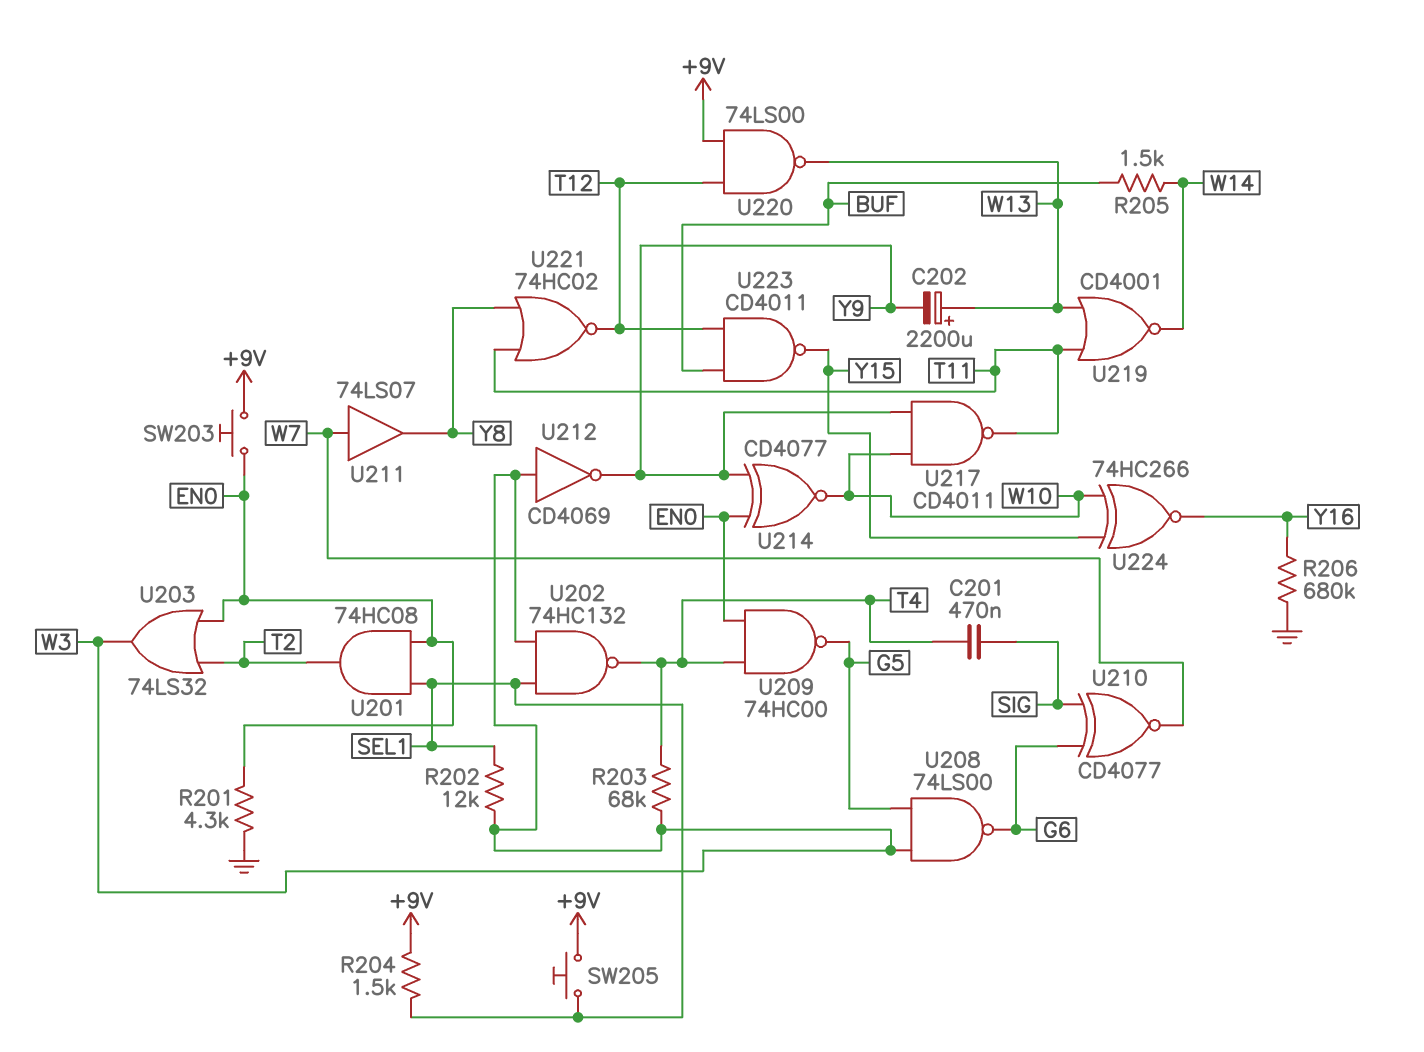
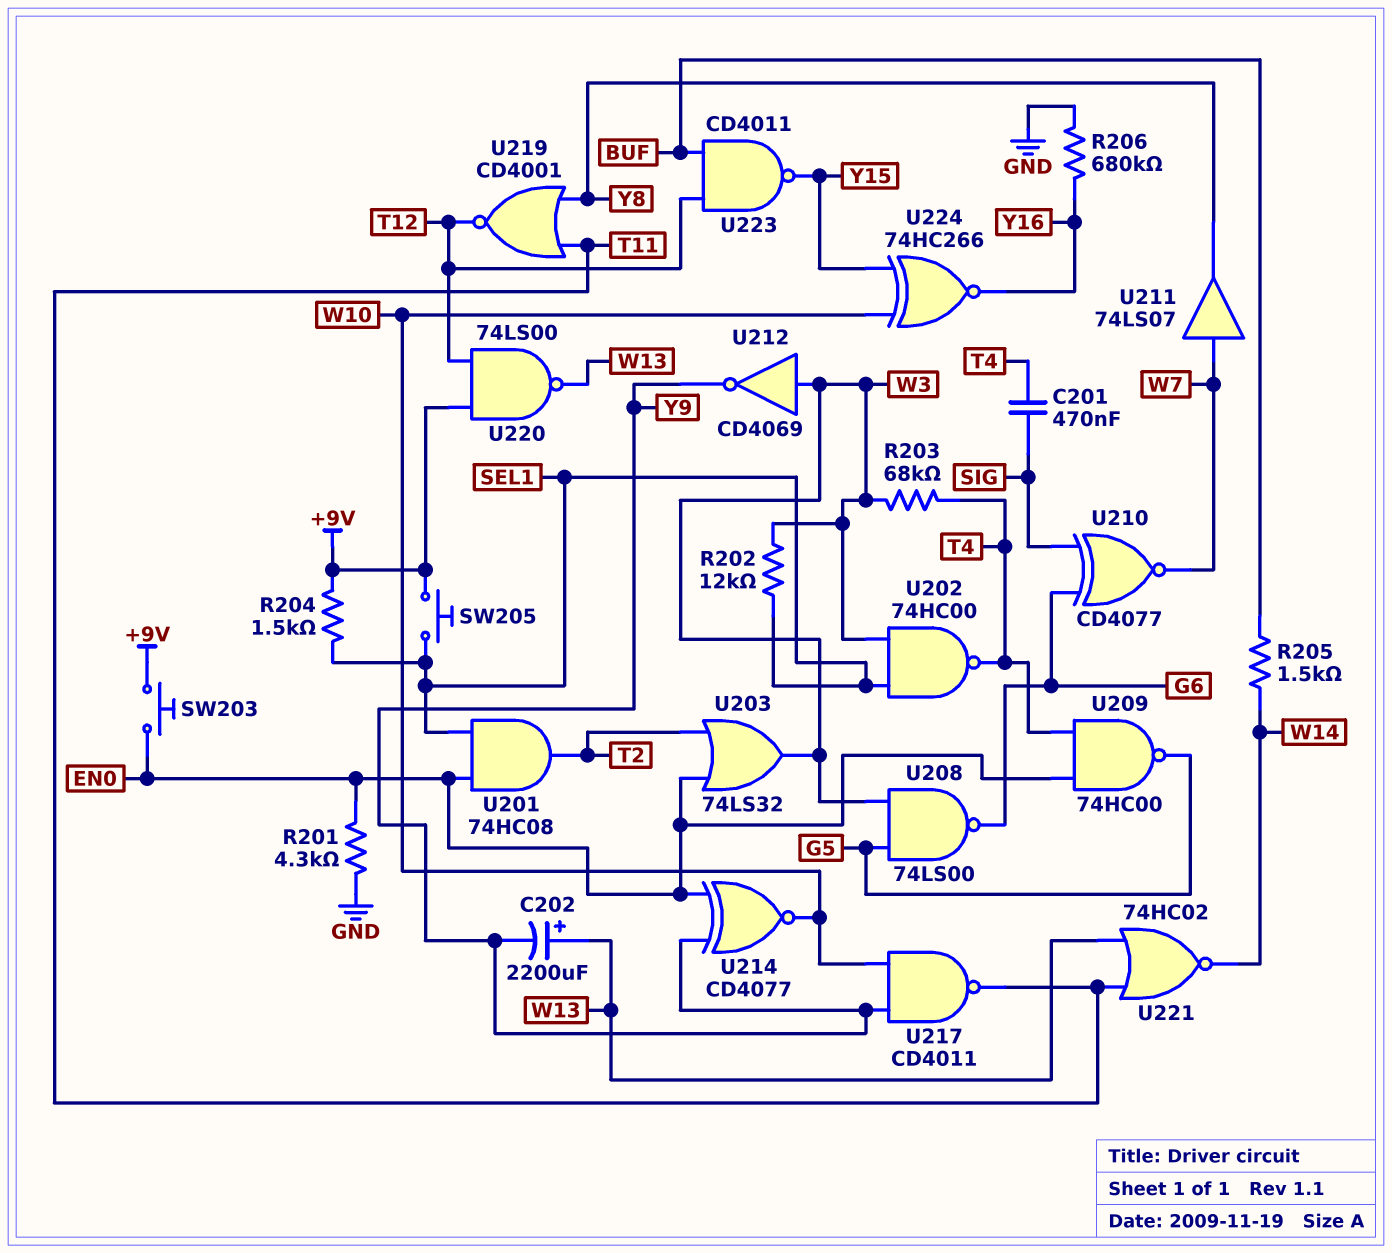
U202: NAND 74HC132 (in SEL1, in W3, out T4) -> NAND 74HC00 (in SEL1, in W3, out T4)
U219: NOR CD4001 (in T11, in W13, out W14) -> NOR CD4001 (in T11, in Y8, out T12)
U221: NOR 74HC02 (in T11, in Y8, out T12) -> NOR 74HC02 (in T11, in W13, out W14)

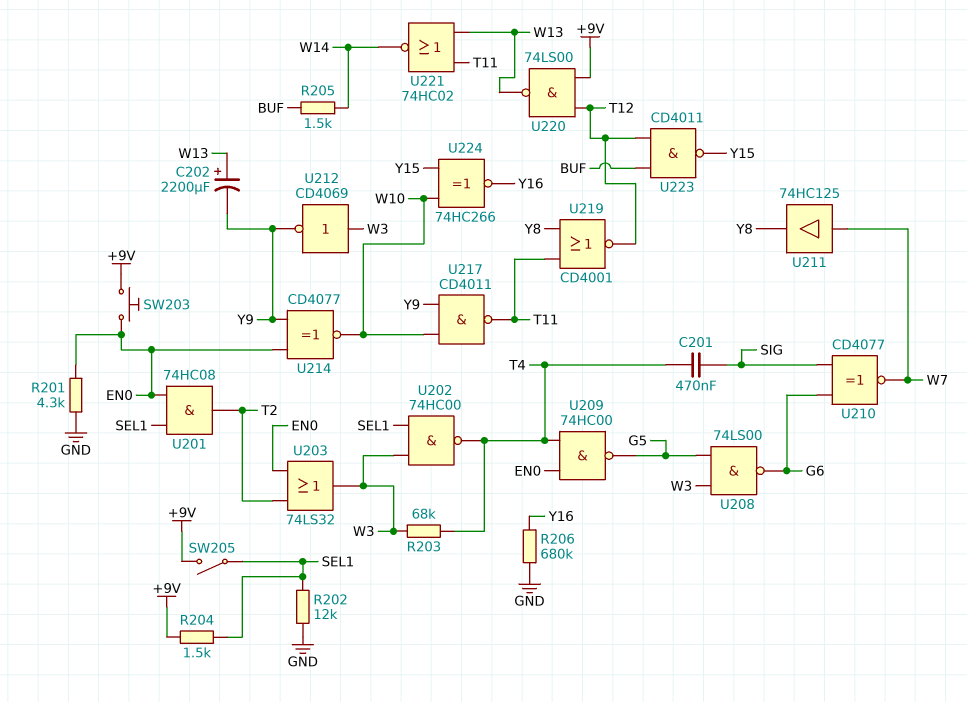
R202: 12k (SEL1, W3) -> 12k (GND, SEL1)
SW205: button (+9V, SEL1) -> switch (+9V, SEL1)
U211: buffer 74LS07 (in W7, out Y8) -> buffer 74HC125 (in W7, out Y8)

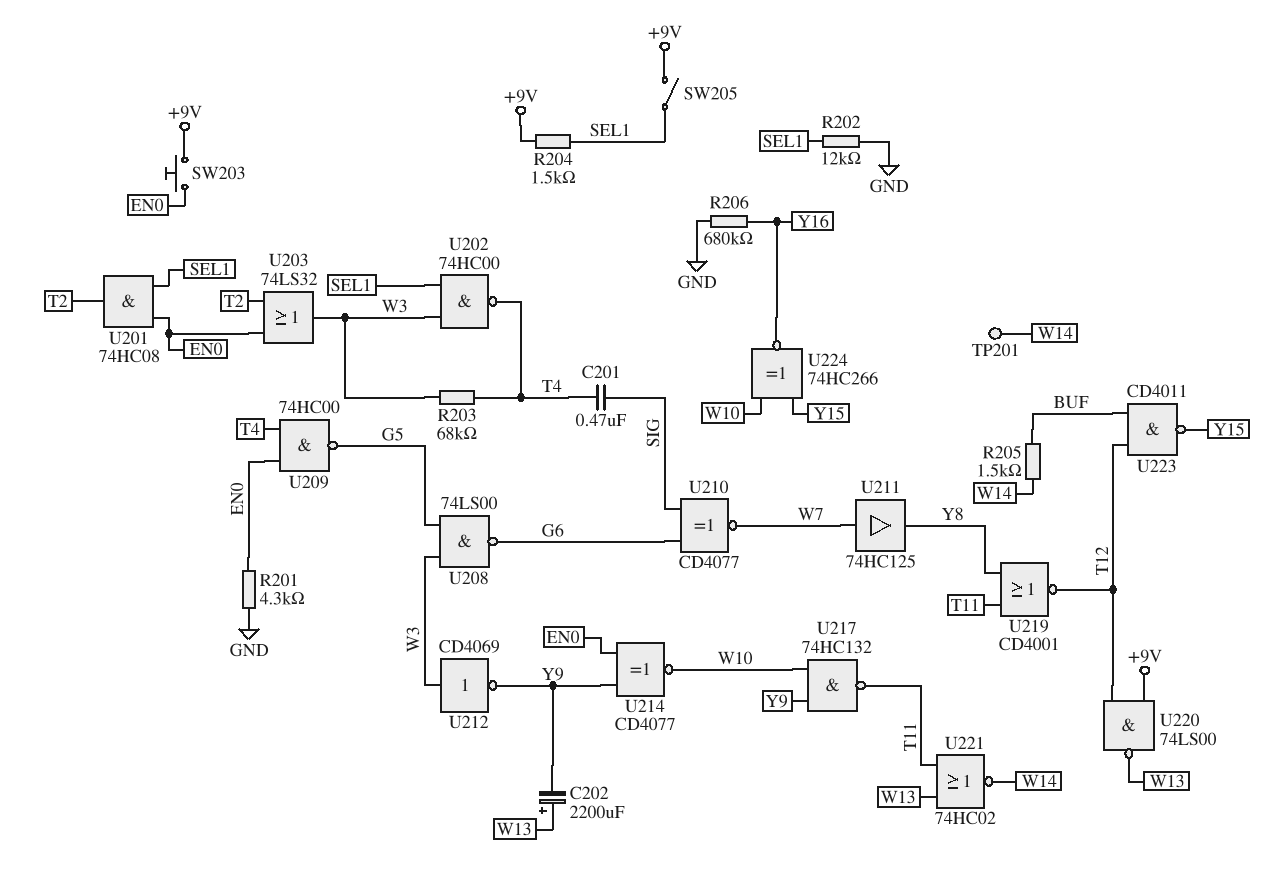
TP201: none -> test point (W14)
U217: NAND CD4011 (in W10, in Y9, out T11) -> NAND 74HC132 (in W10, in Y9, out T11)

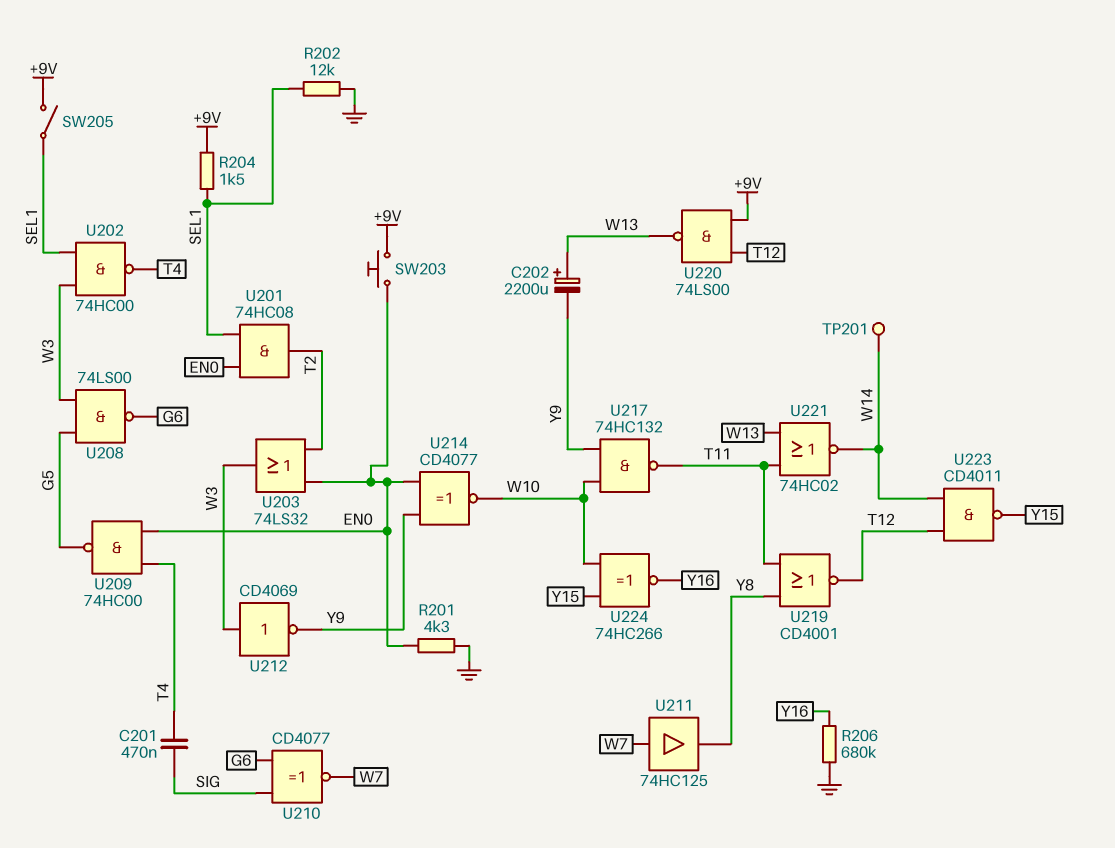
R203: 68k (T4, W3) -> none
R205: 1.5k (BUF, W14) -> none
U223: NAND CD4011 (in BUF, in T12, out Y15) -> NAND CD4011 (in T12, in W14, out Y15)

